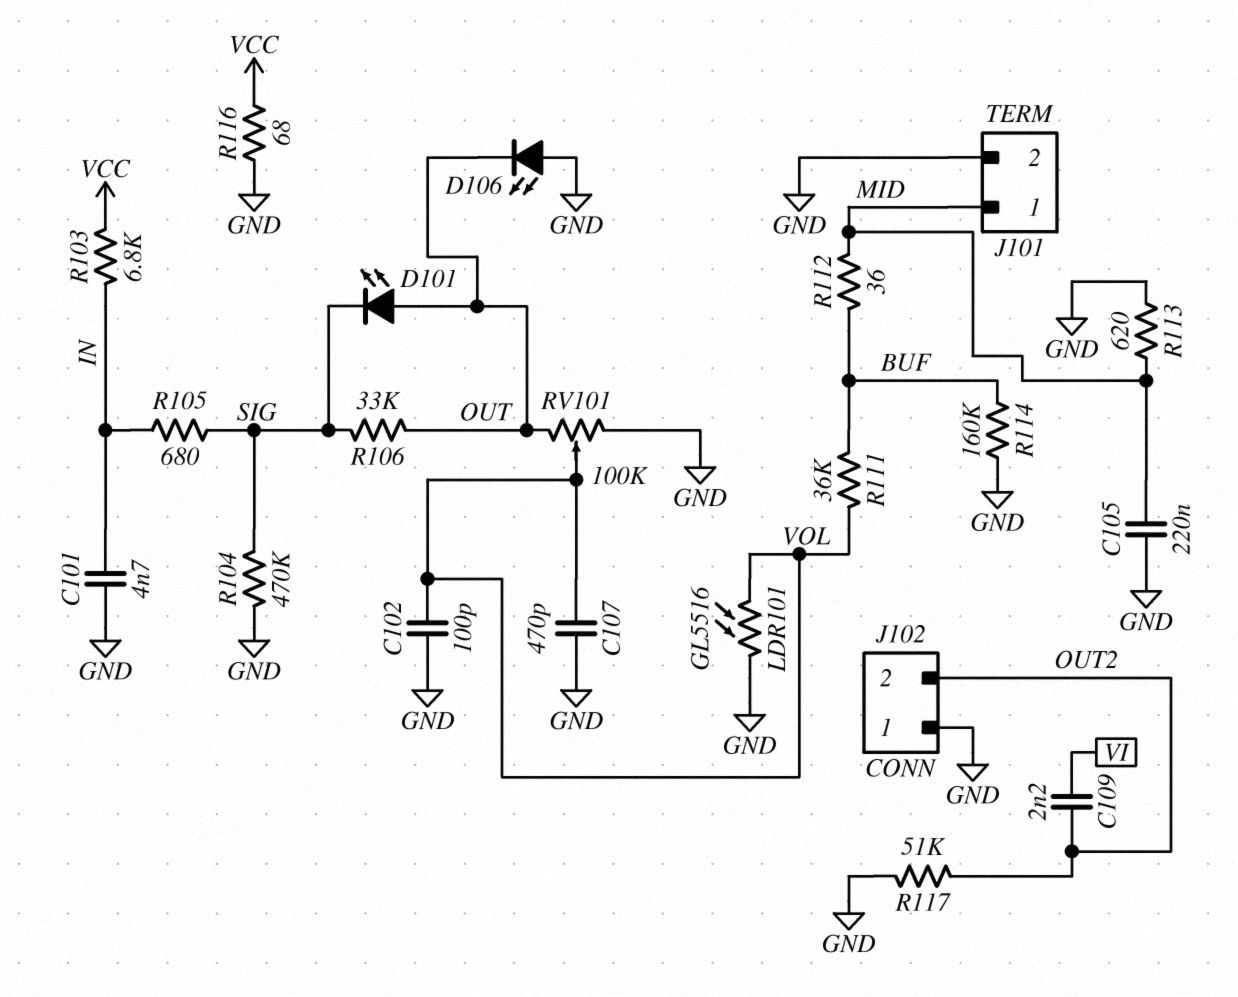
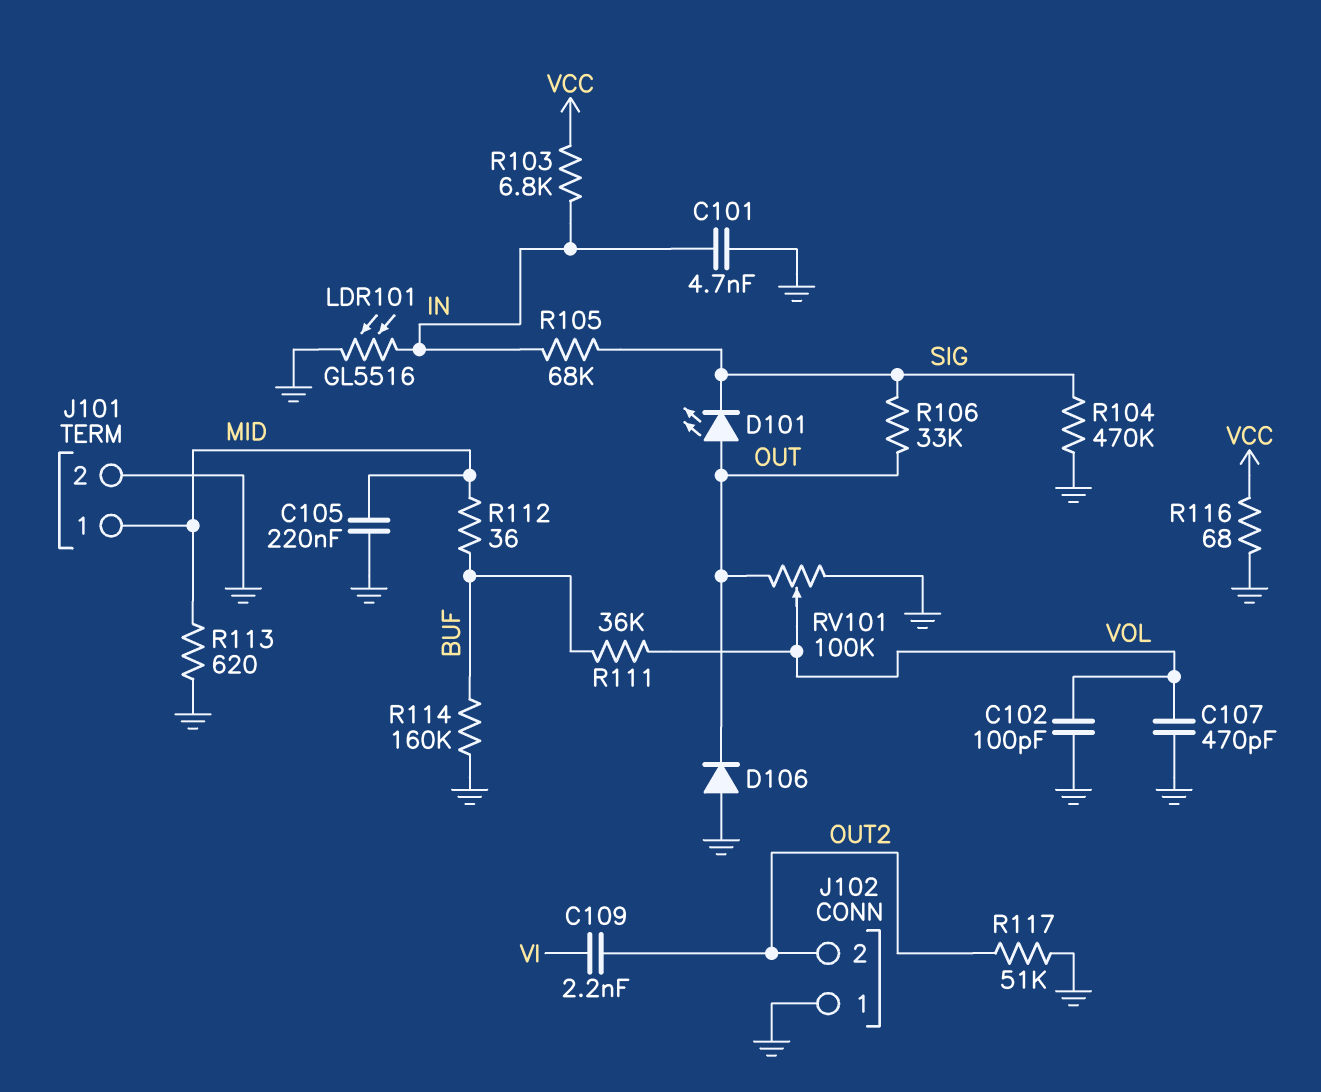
D106: LED (A GND, K OUT) -> diode (A GND, K OUT)
LDR101: GL5516 (GND, VOL) -> GL5516 (GND, IN)
R105: 680 (IN, SIG) -> 68k (IN, SIG)

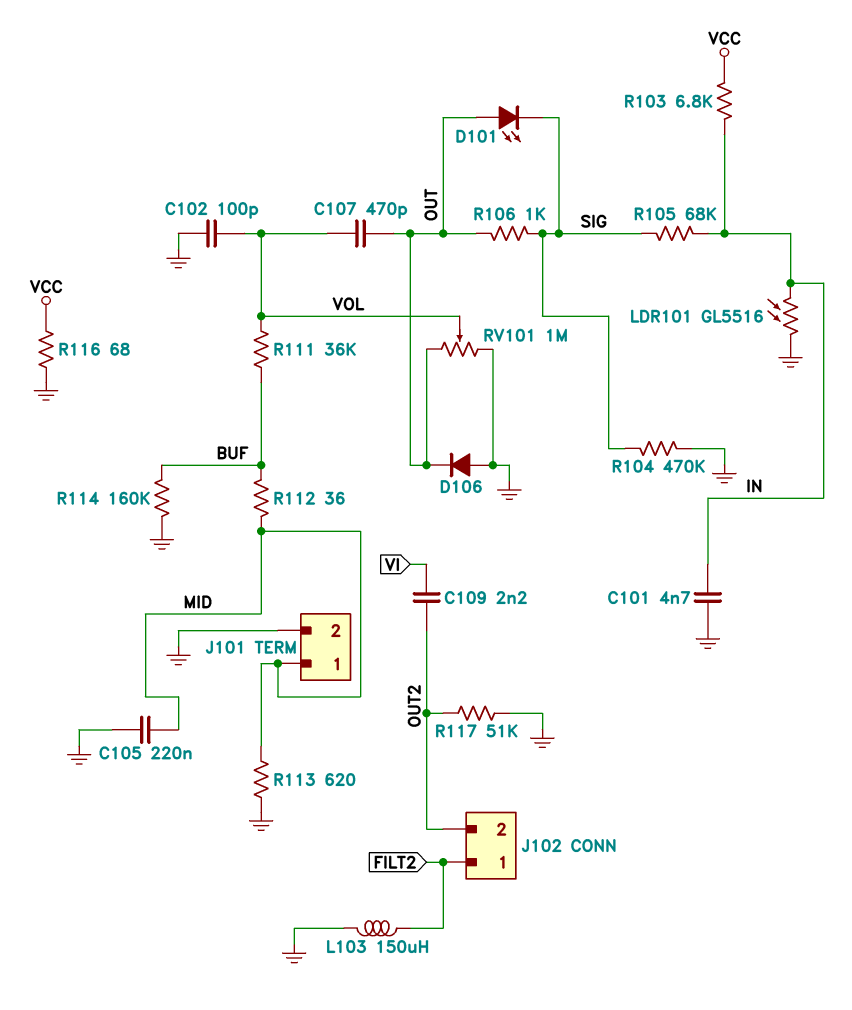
C107: 470pF (GND, VOL) -> 470pF (OUT, VOL)
J102 pin 1: GND -> FILT2
L103: none -> 150uH (FILT2, GND)
R106: 33k (OUT, SIG) -> 1k (OUT, SIG)
RV101: 100k (GND, OUT, wiper VOL) -> 1M (GND, OUT, wiper VOL)

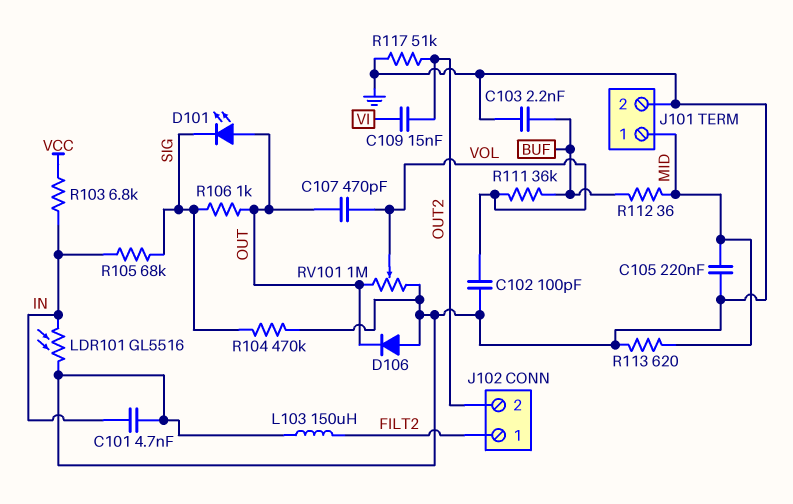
C103: none -> 2.2nF (BUF, GND)
C109: 2.2nF (OUT2, VI) -> 15nF (OUT2, VI)
R114: 160k (BUF, GND) -> none
R116: 68 (GND, VCC) -> none

